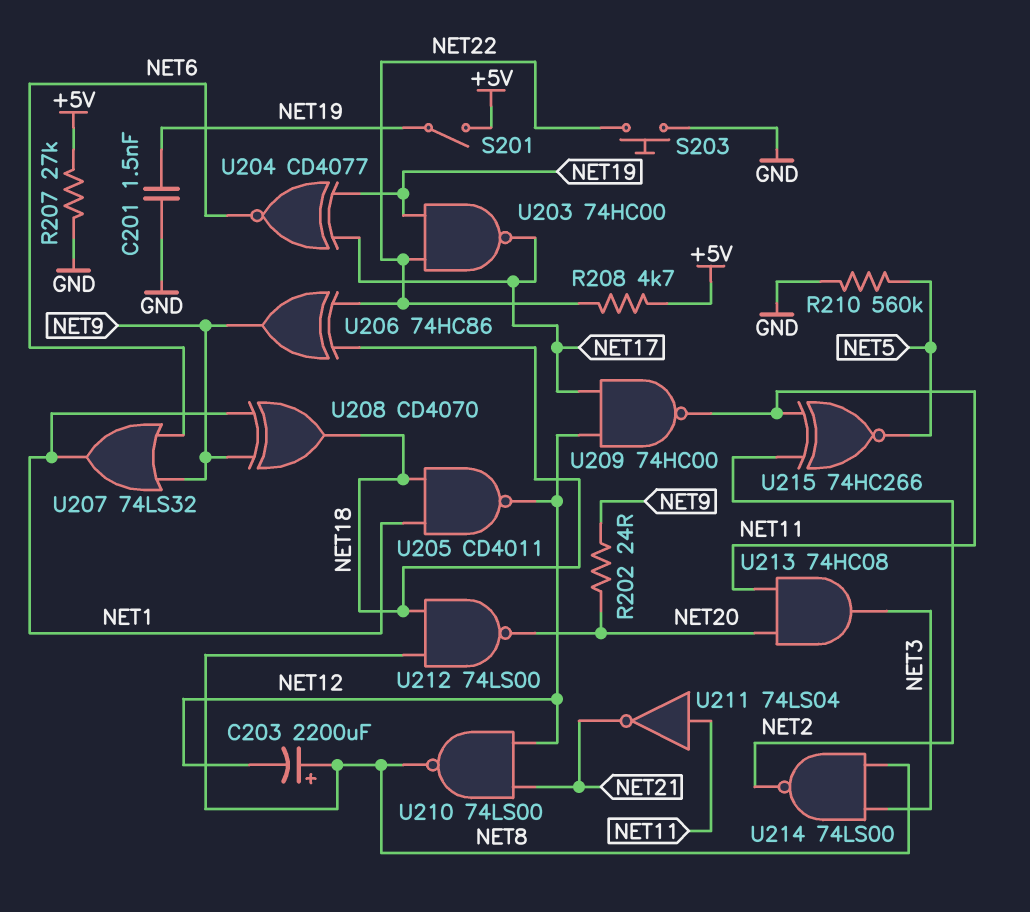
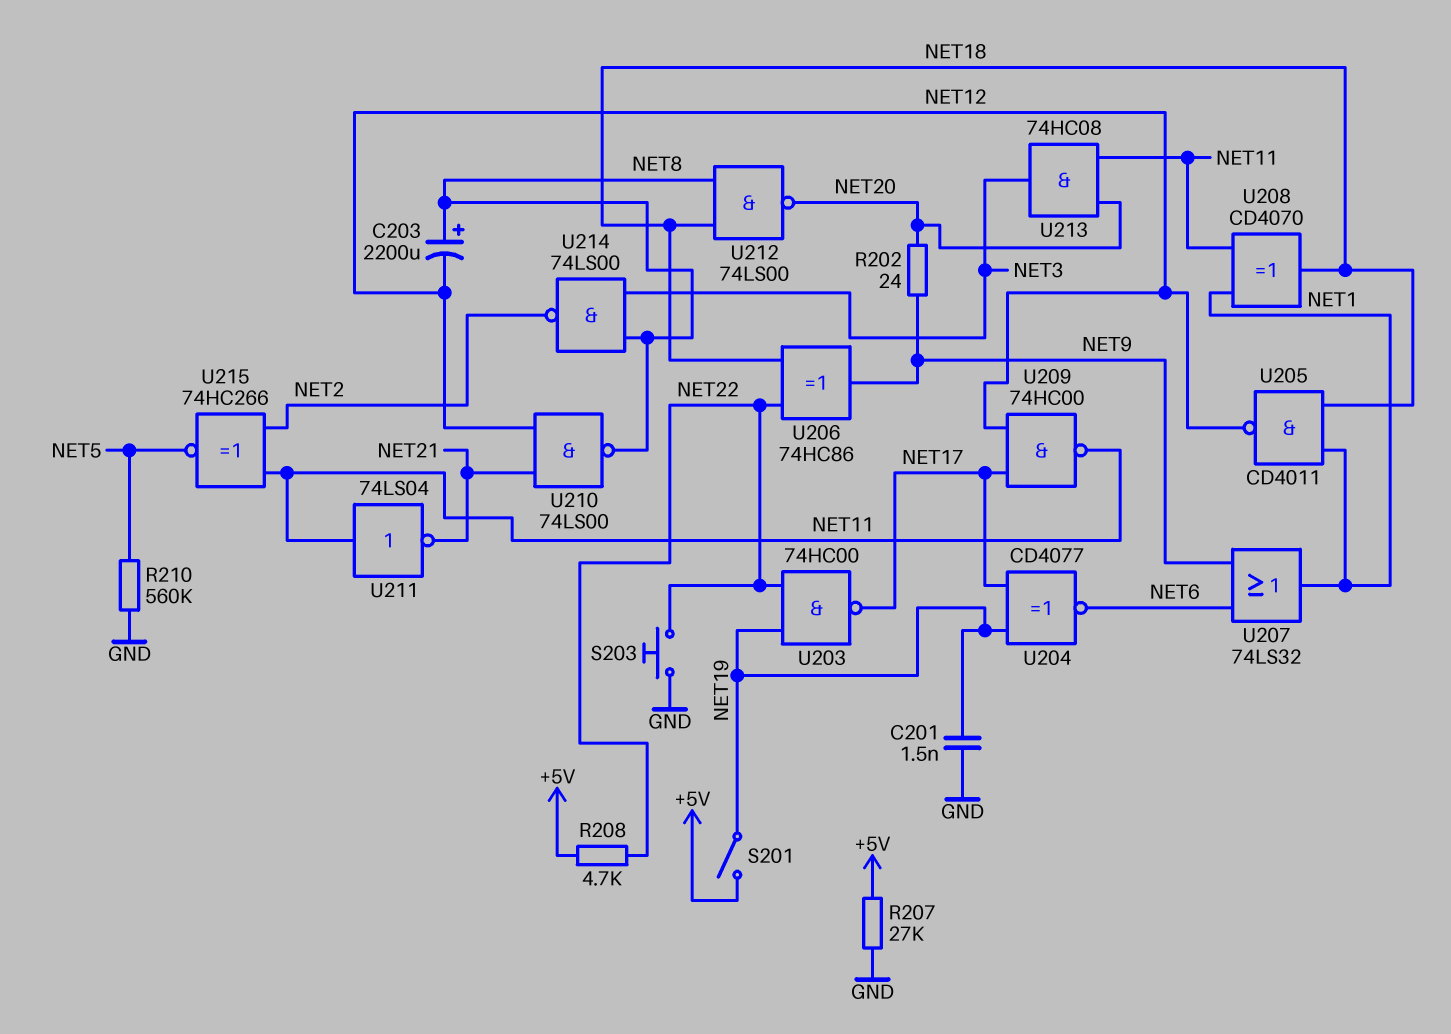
U208: XOR CD4070 (in NET1, in NET9, out NET18) -> XOR CD4070 (in NET1, in NET11, out NET18)

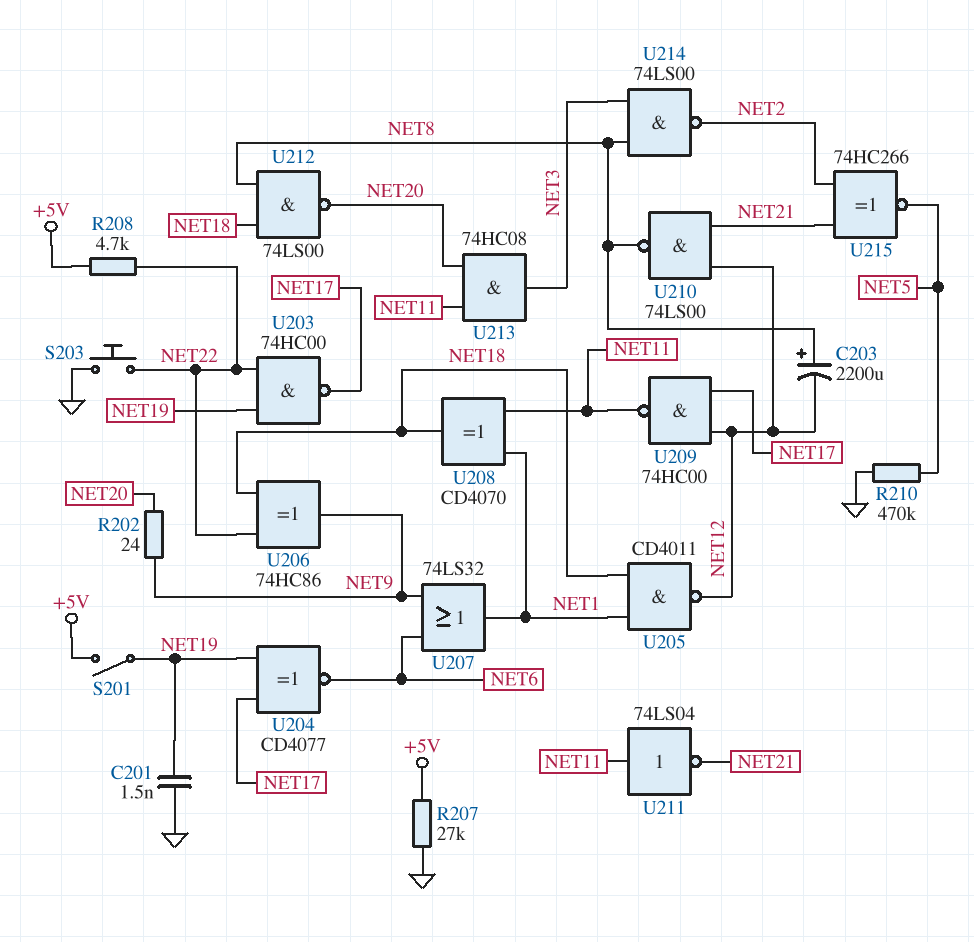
R210: 560k (GND, NET5) -> 470k (GND, NET5)
U215: XNOR 74HC266 (in NET2, in NET11, out NET5) -> XNOR 74HC266 (in NET2, in NET21, out NET5)

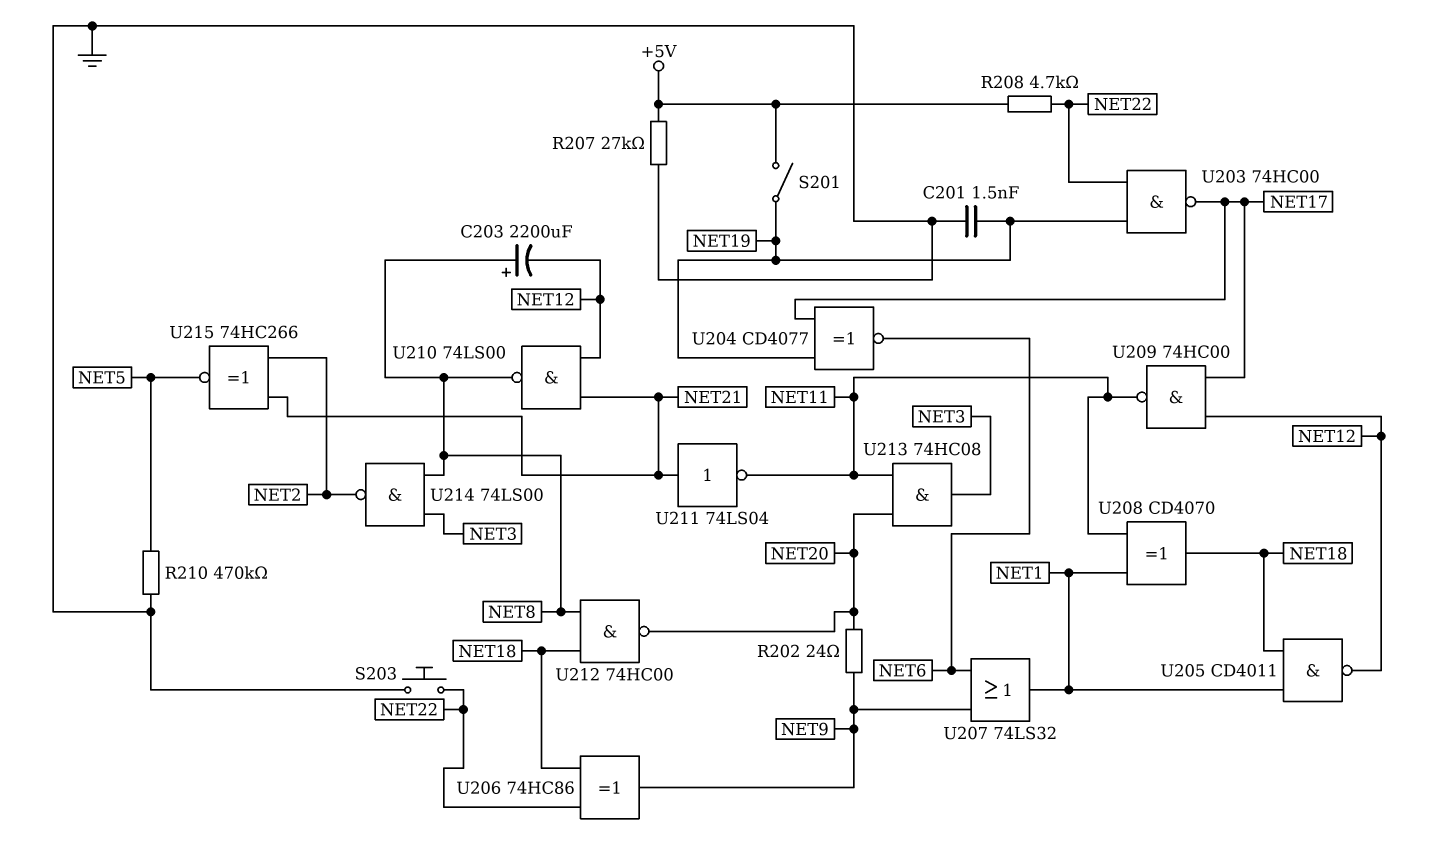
U211: NOT 74LS04 (in NET11, out NET21) -> NOT 74LS04 (in NET21, out NET11)
U212: NAND 74LS00 (in NET8, in NET18, out NET20) -> NAND 74HC00 (in NET8, in NET18, out NET20)

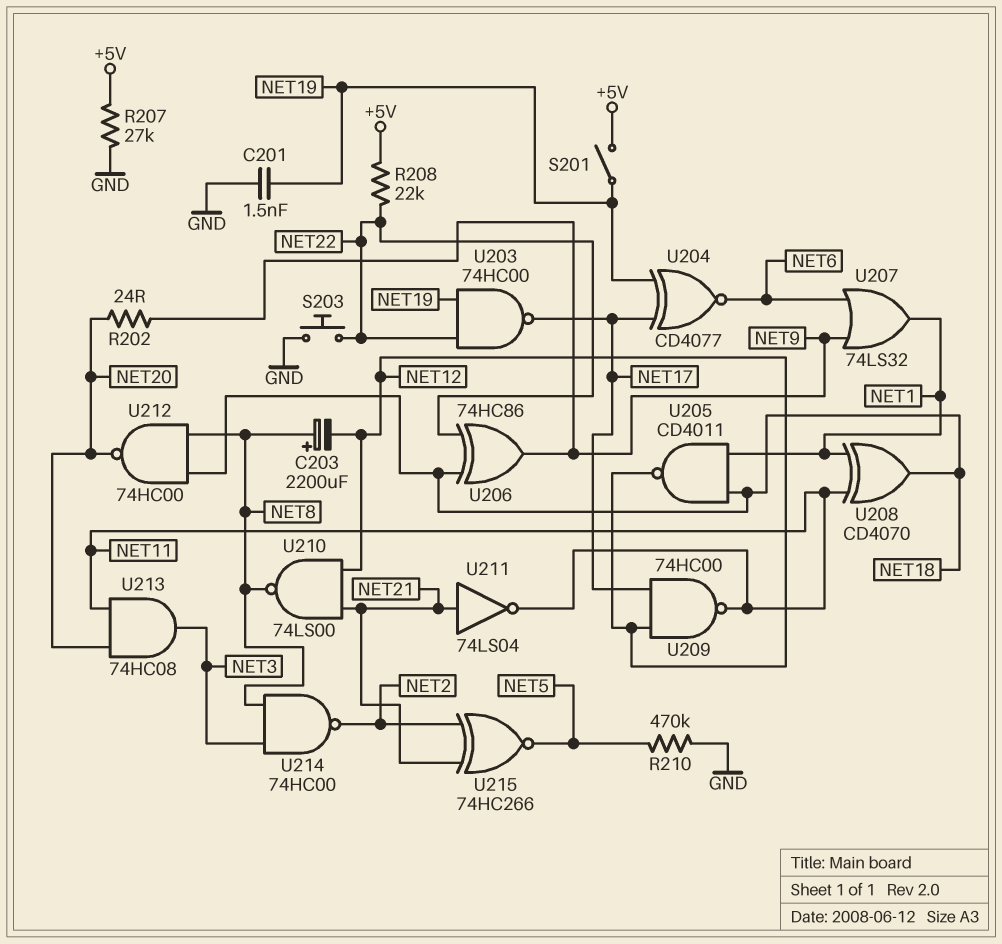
R208: 4.7k (+5V, NET22) -> 22k (+5V, NET22)
U214: NAND 74LS00 (in NET3, in NET8, out NET2) -> NAND 74HC00 (in NET3, in NET8, out NET2)

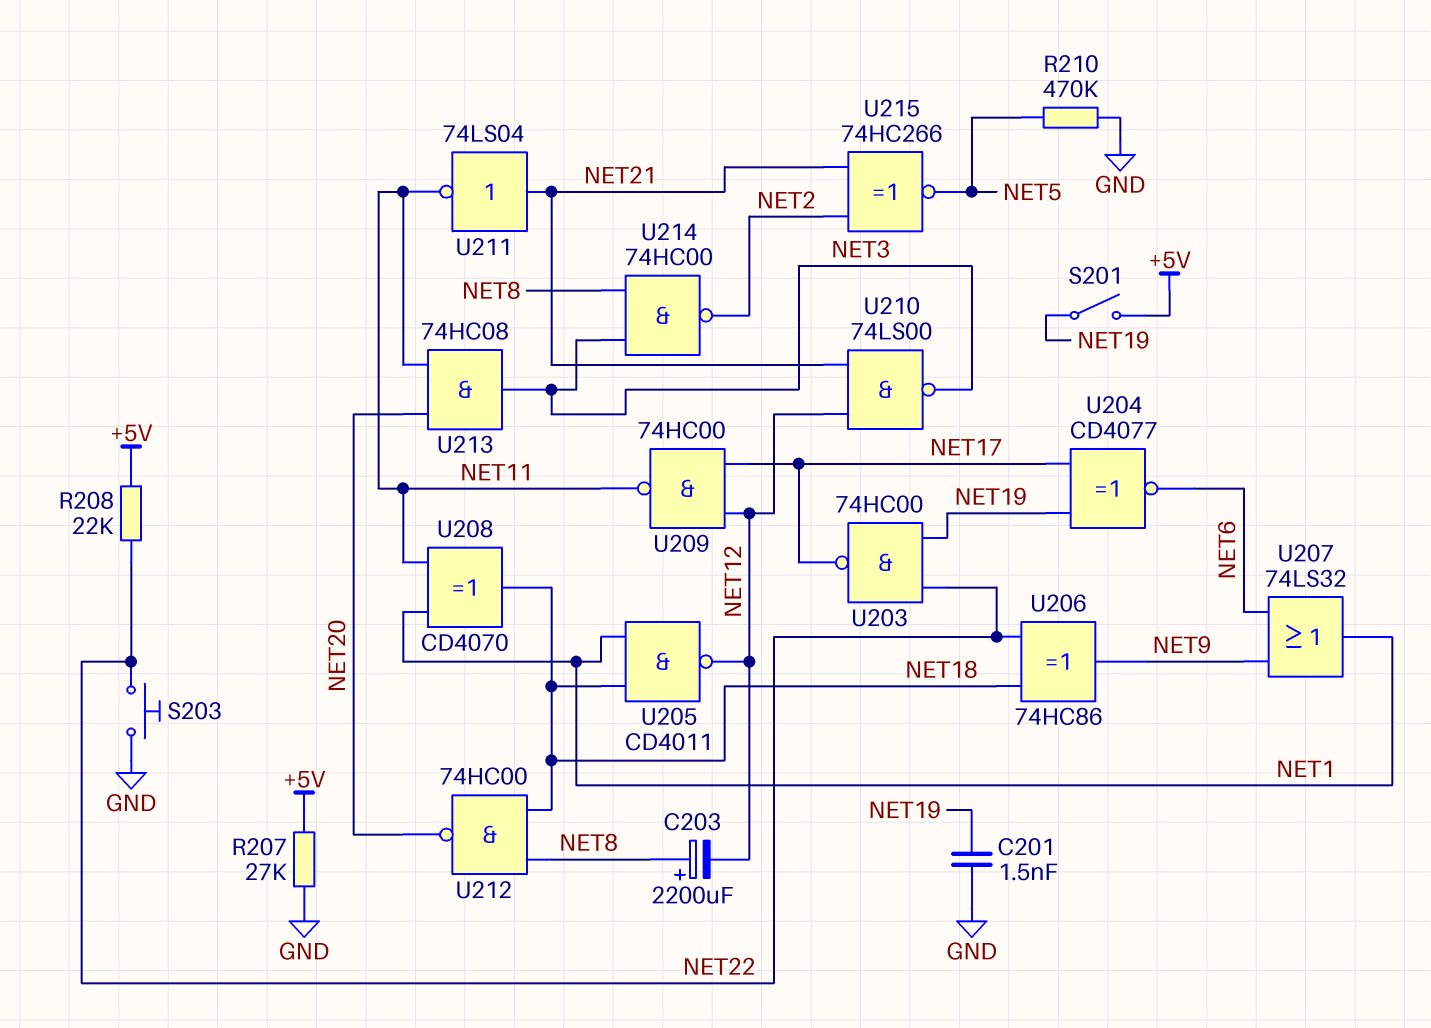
R202: 24 (NET9, NET20) -> none
U210: NAND 74LS00 (in NET12, in NET21, out NET8) -> NAND 74LS00 (in NET12, in NET21, out NET3)

